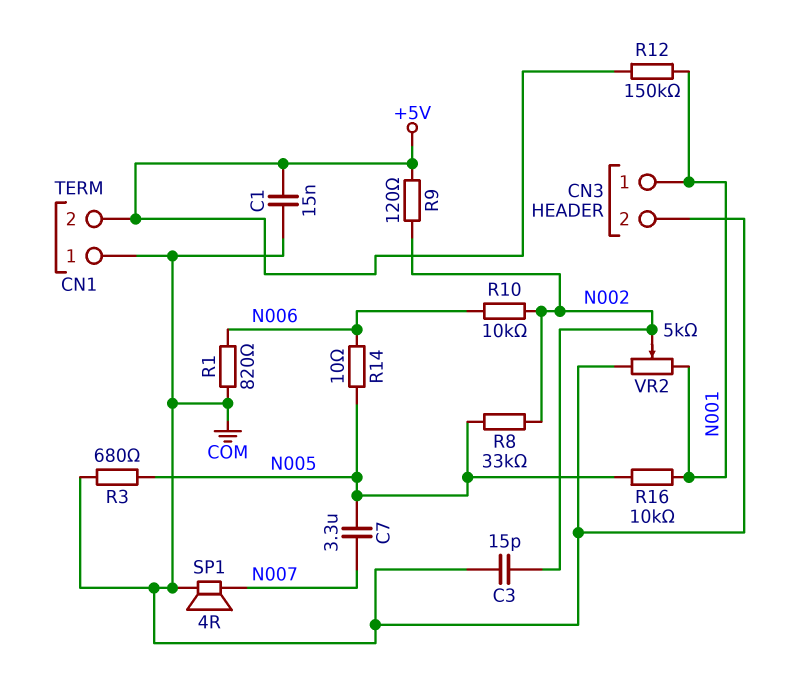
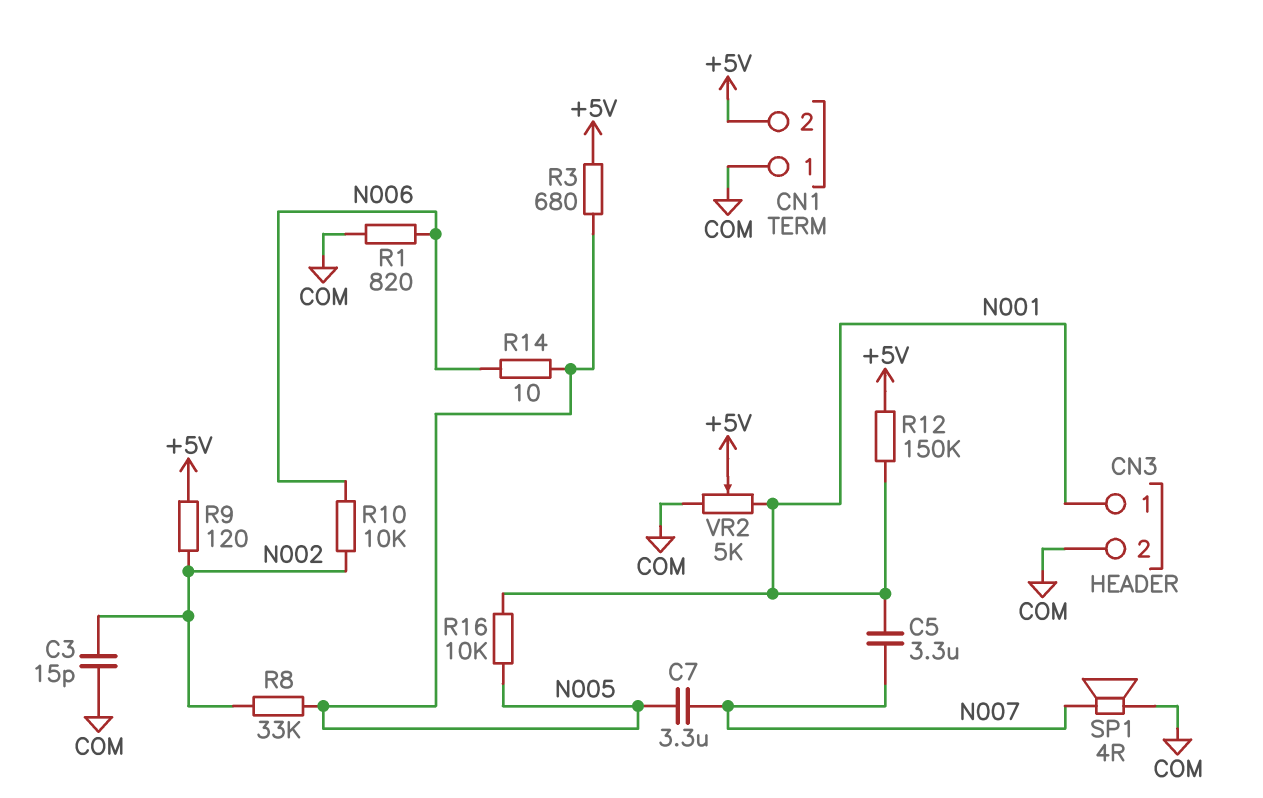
C1: 15nF (+5V, COM) -> none
C5: none -> 3.3uF (N001, N007)
R3: 680 (COM, N005) -> 680 (+5V, N005)
VR2: 5k (COM, N001, wiper N002) -> 5k (COM, N001, wiper +5V)

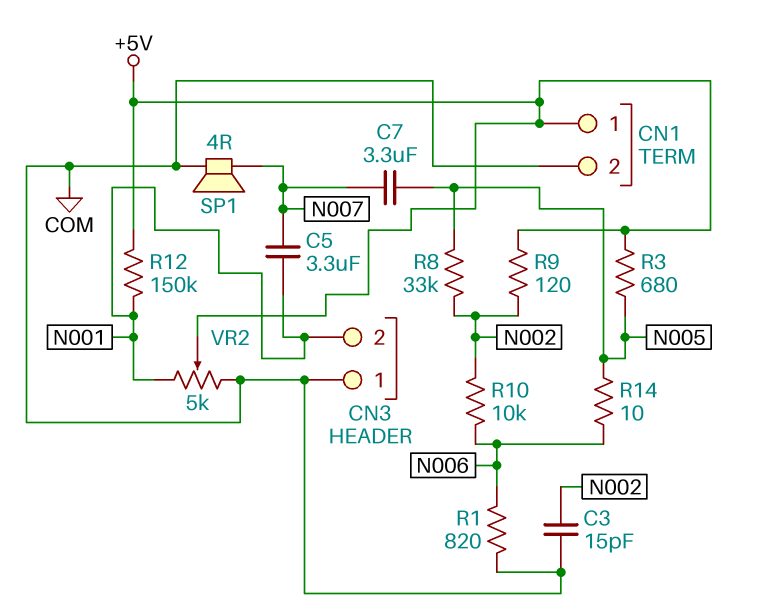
CN1 pin 1: COM -> +5V
CN1 pin 2: +5V -> COM
CN3 pin 1: N001 -> COM
CN3 pin 2: COM -> N001
R16: 10k (N001, N005) -> none

